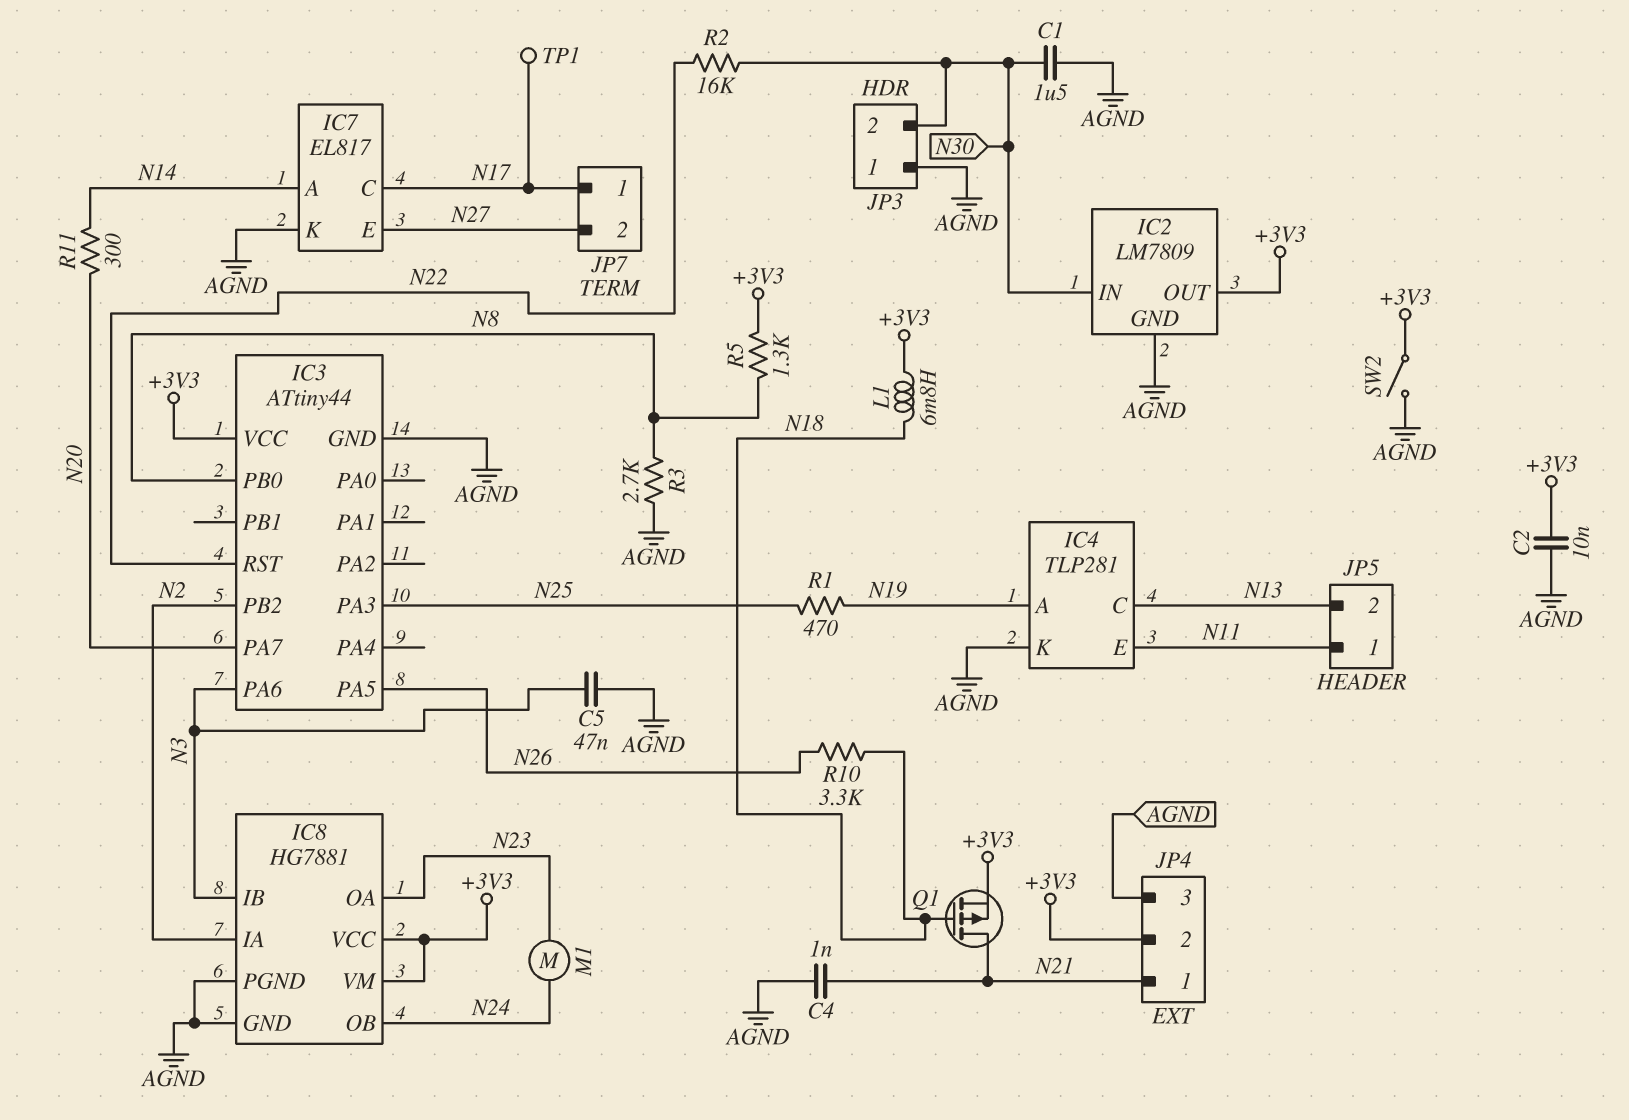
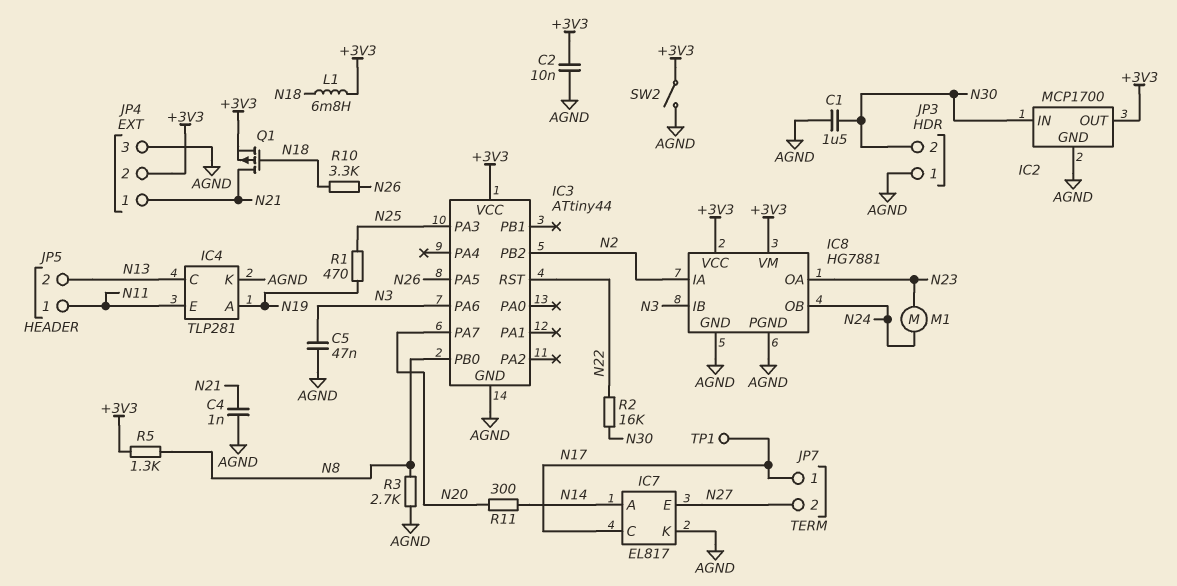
IC2: LM7809 -> MCP1700

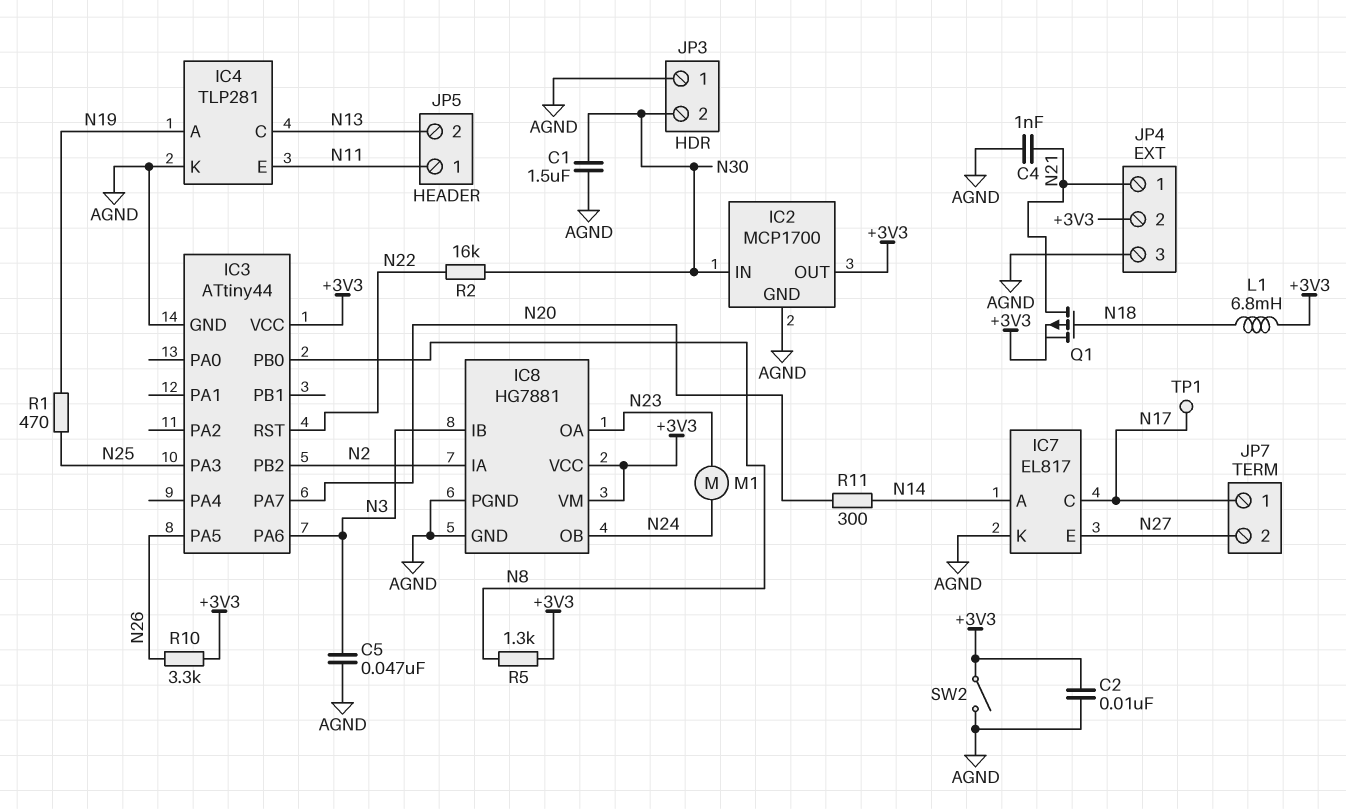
R3: 2.7k (AGND, N8) -> none
R10: 3.3k (N18, N26) -> 3.3k (+3V3, N26)

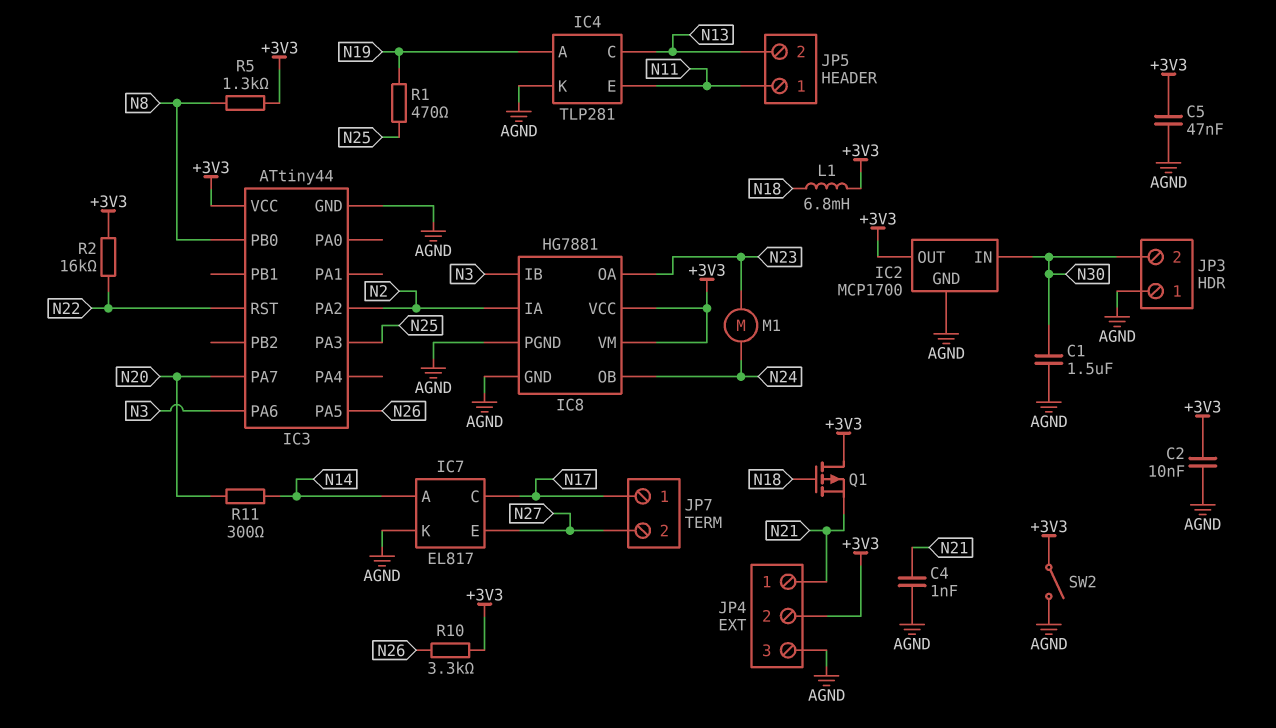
C5: 47nF (AGND, N3) -> 47nF (+3V3, AGND)
IC3 pin PA2: none -> N2
IC3 pin PB2: N2 -> none
Q1: PMOS (G N18, D N21, S +3V3) -> PMOS (G N18, D +3V3, S N21)
R2: 16k (N22, N30) -> 16k (+3V3, N22)
TP1: test point (N17) -> none

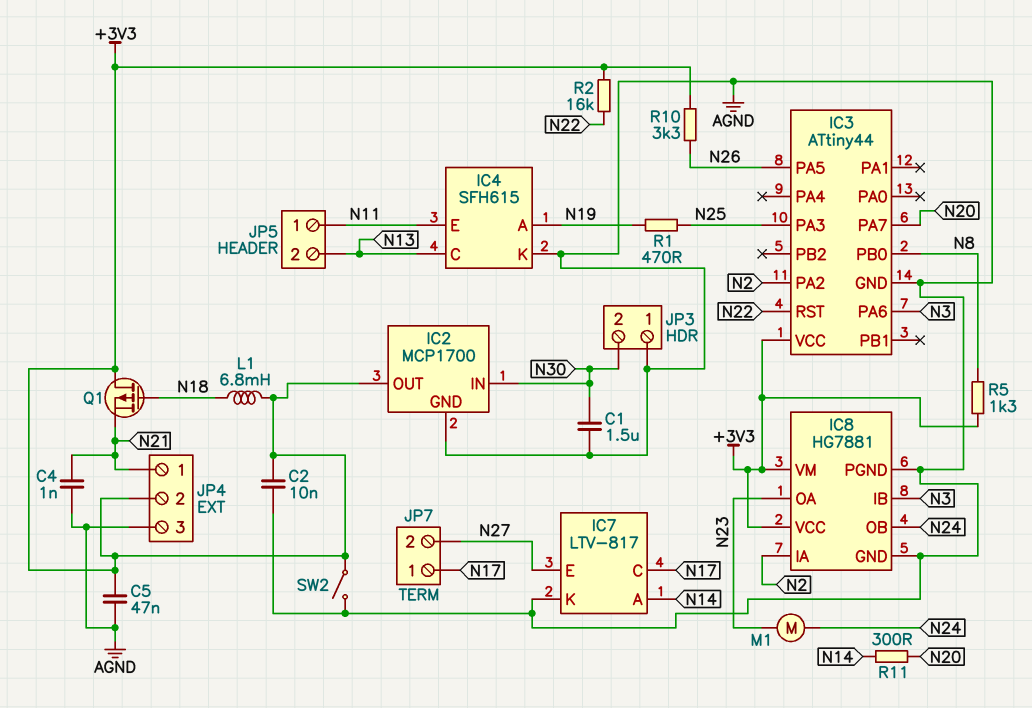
IC4: TLP281 -> SFH615
IC7: EL817 -> LTV-817

